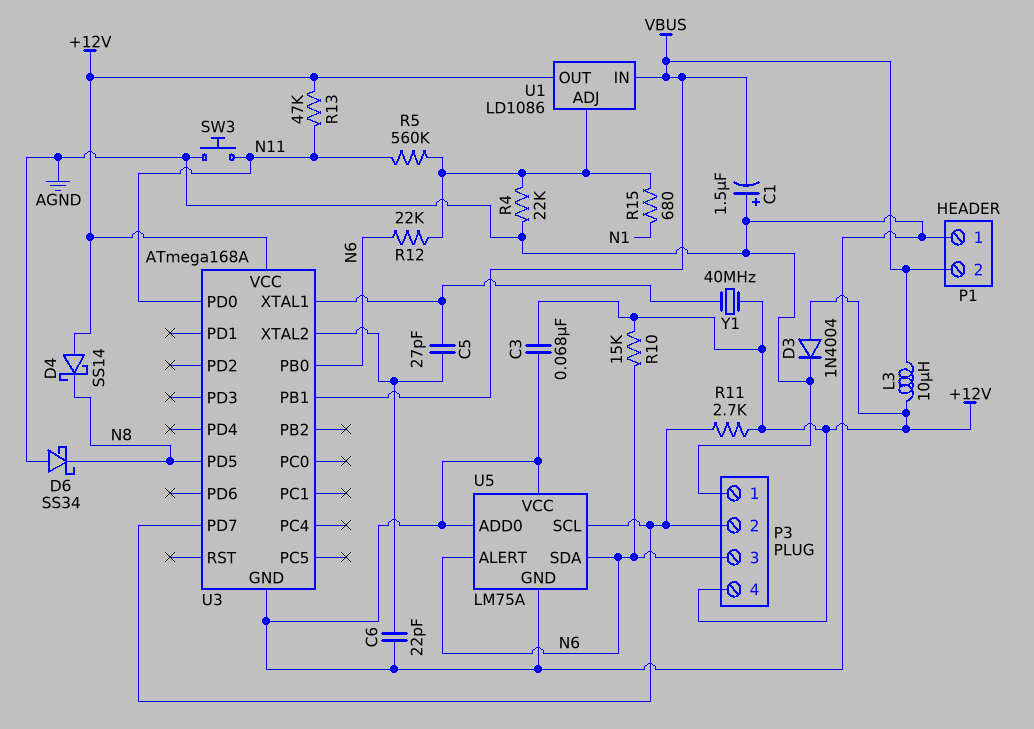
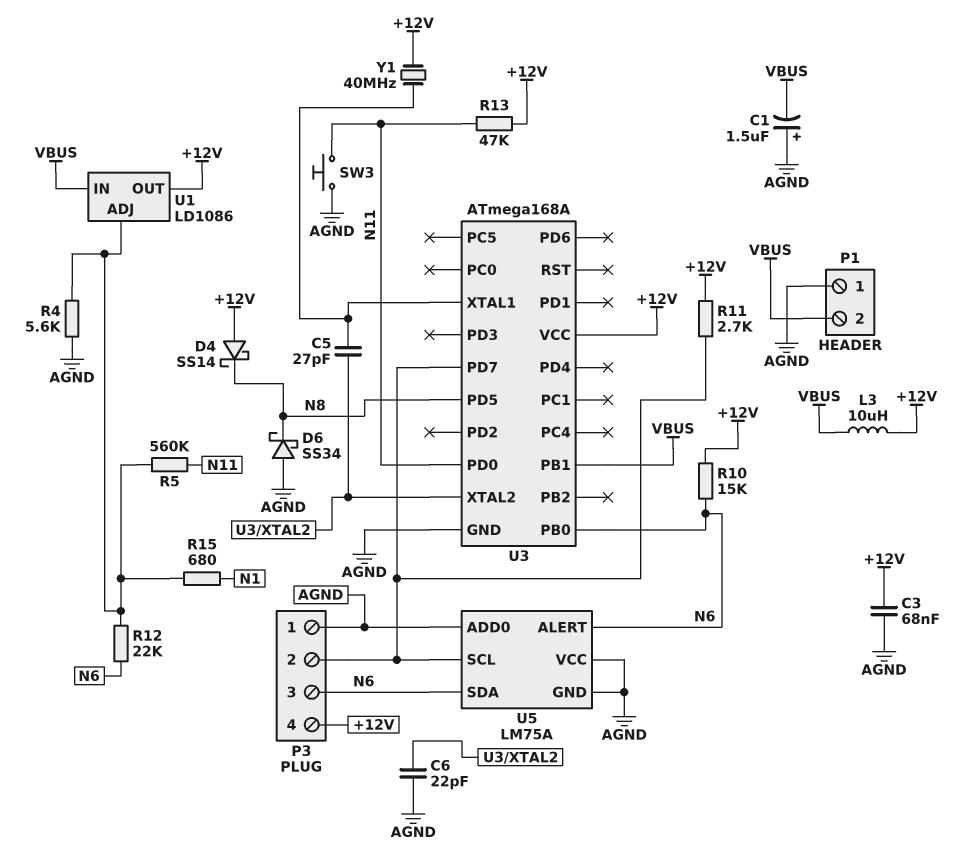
D3: diode 1N4004 (A +12V, K AGND) -> none
R4: 22k (AGND, U1/ADJ) -> 5.6k (AGND, U1/ADJ)

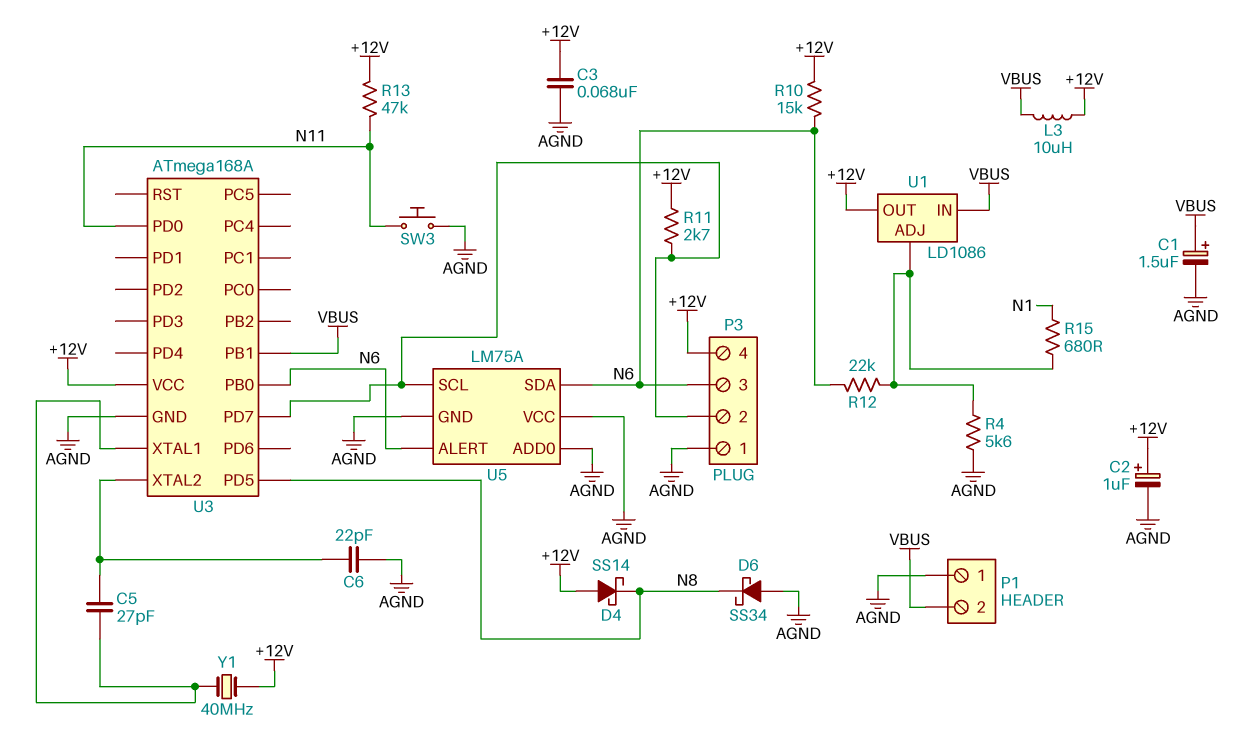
C1: 1.5uF (plus AGND, minus VBUS) -> 1.5uF (plus VBUS, minus AGND)
C2: none -> 1uF (plus +12V, minus AGND)
R5: 560k (N11, U1/ADJ) -> none

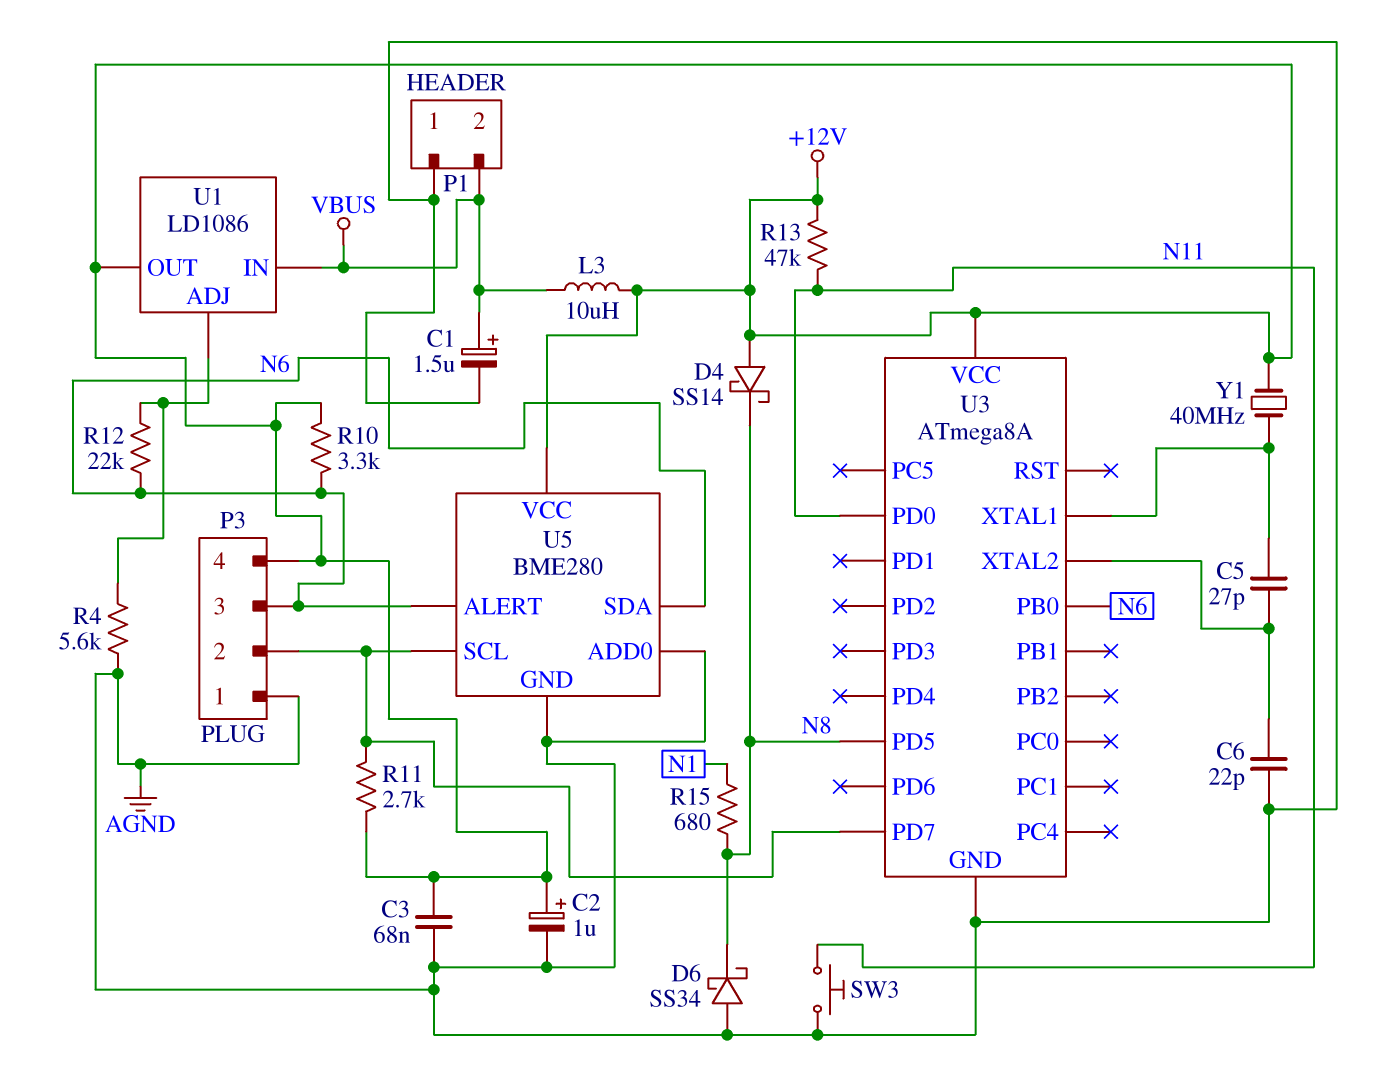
R10: 15k (+12V, N6) -> 3.3k (+12V, N6)
R15: 680 (N1, U1/ADJ) -> 680 (N1, N8)
U3: ATmega168A -> ATmega8A
U3 pin PB1: VBUS -> none
U5: LM75A -> BME280
U5 pin VCC: AGND -> +12V

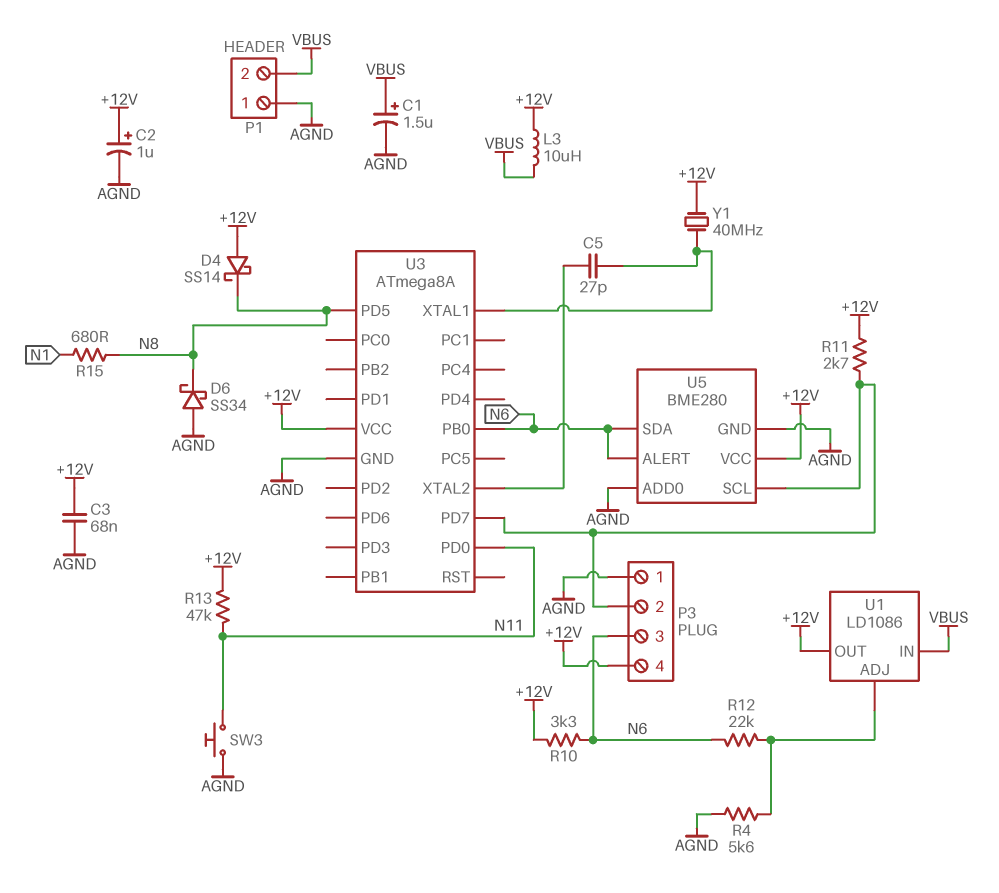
C6: 22pF (AGND, U3/XTAL2) -> none

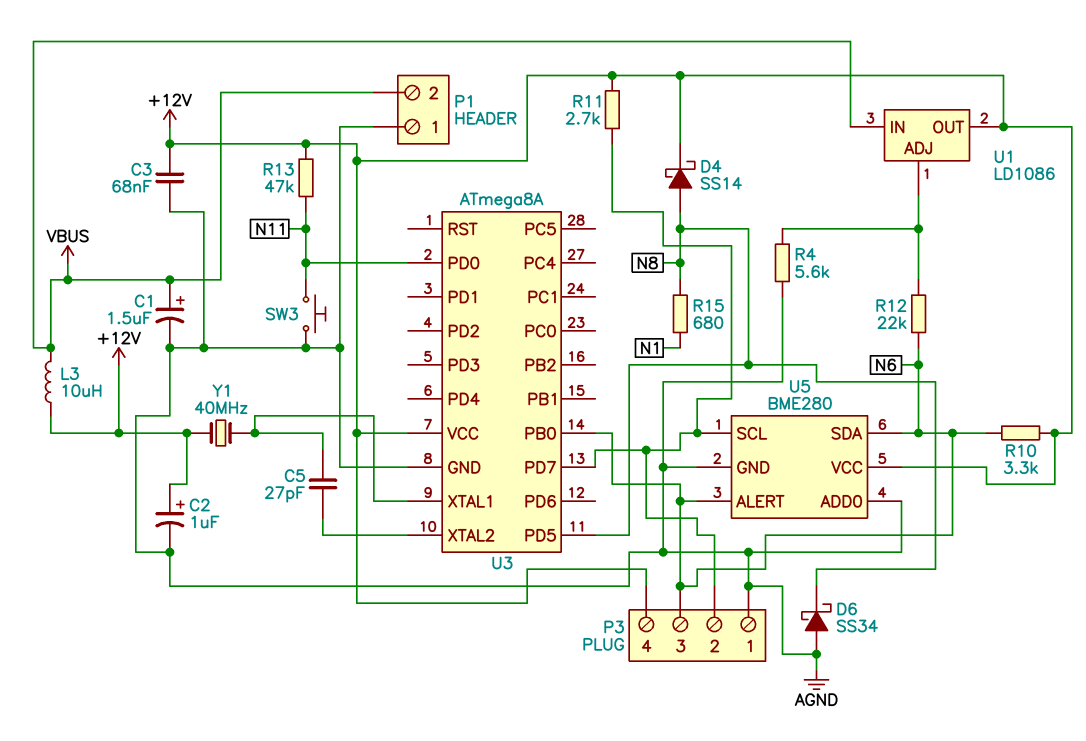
D4: schottky SS14 (A +12V, K N8) -> schottky SS14 (A N8, K +12V)

